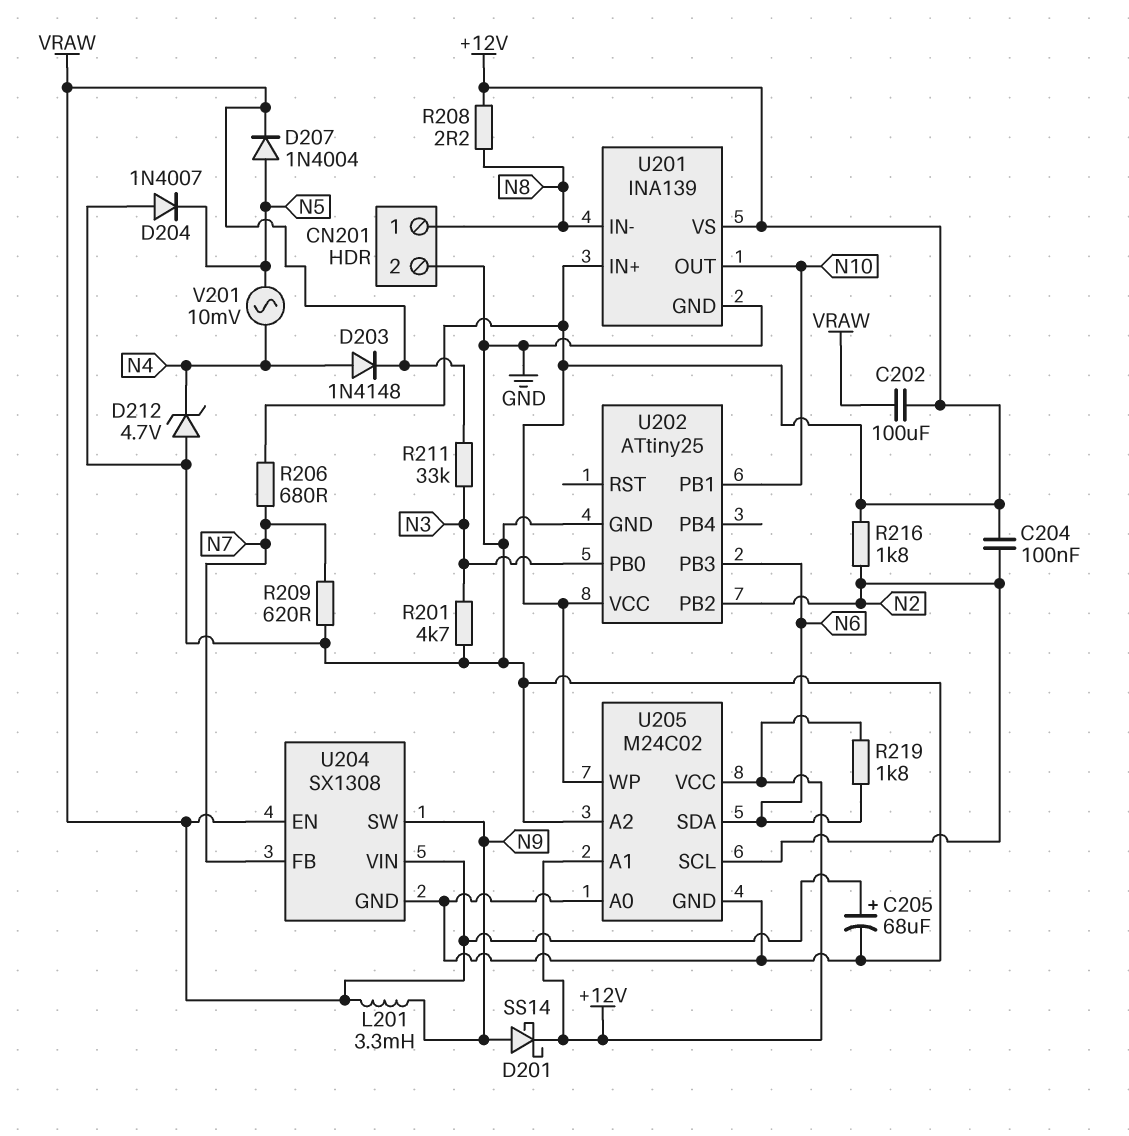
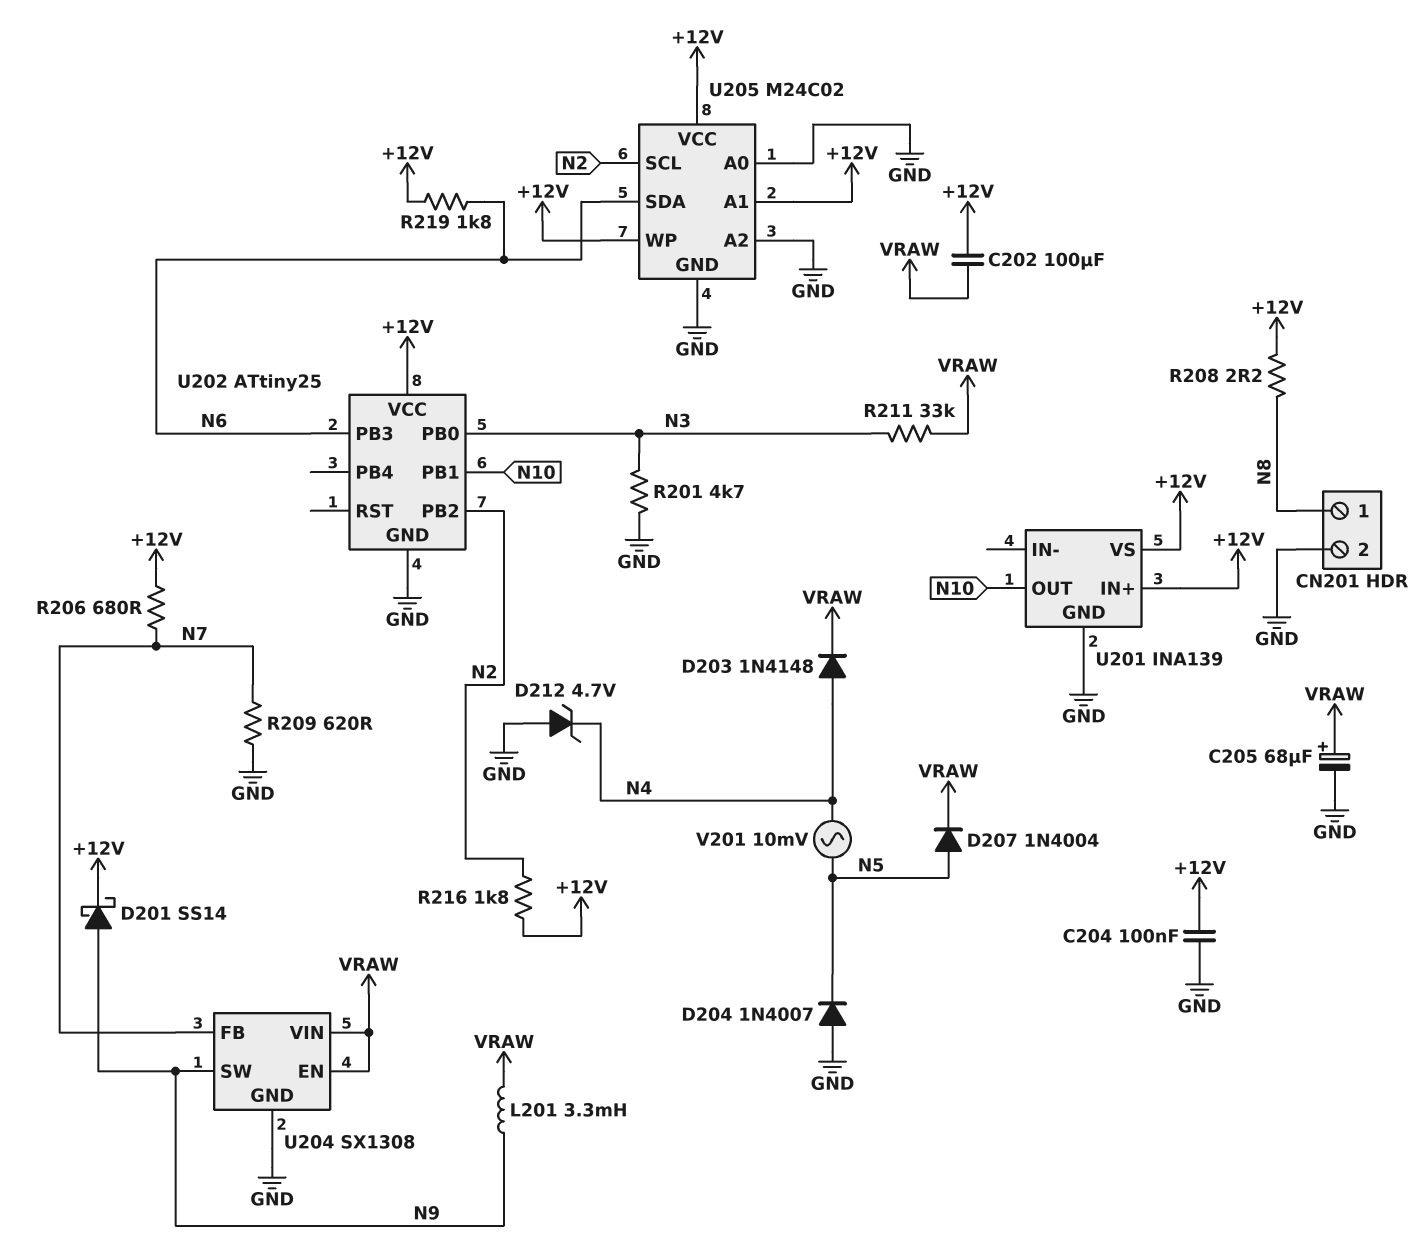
C204: 100nF (+12V, N2) -> 100nF (+12V, GND)
U201 pin IN-: N8 -> none

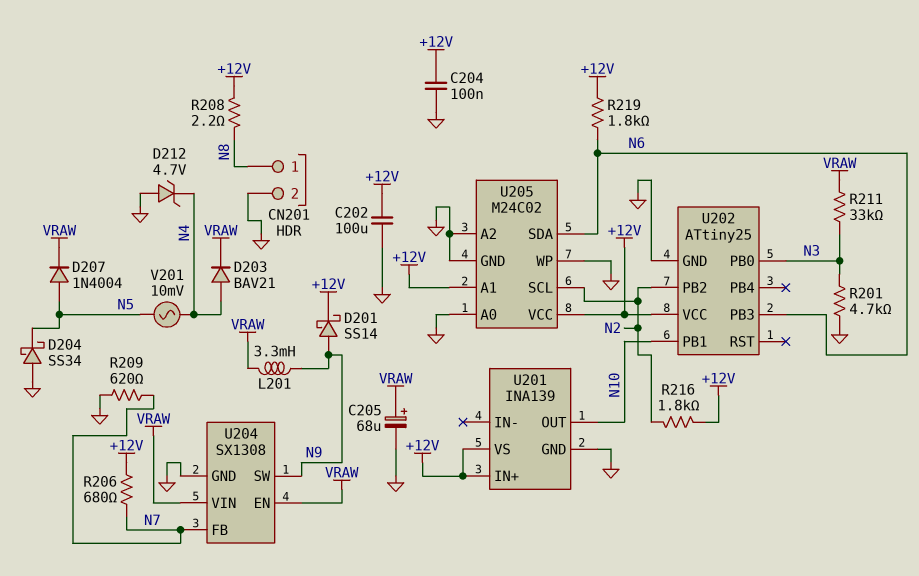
C202: 100uF (+12V, VRAW) -> 100uF (+12V, GND)
D203: diode 1N4148 (A N4, K VRAW) -> diode BAV21 (A N4, K VRAW)
D204: diode 1N4007 (A GND, K N5) -> schottky SS34 (A GND, K N5)
U205 pin WP: +12V -> GND

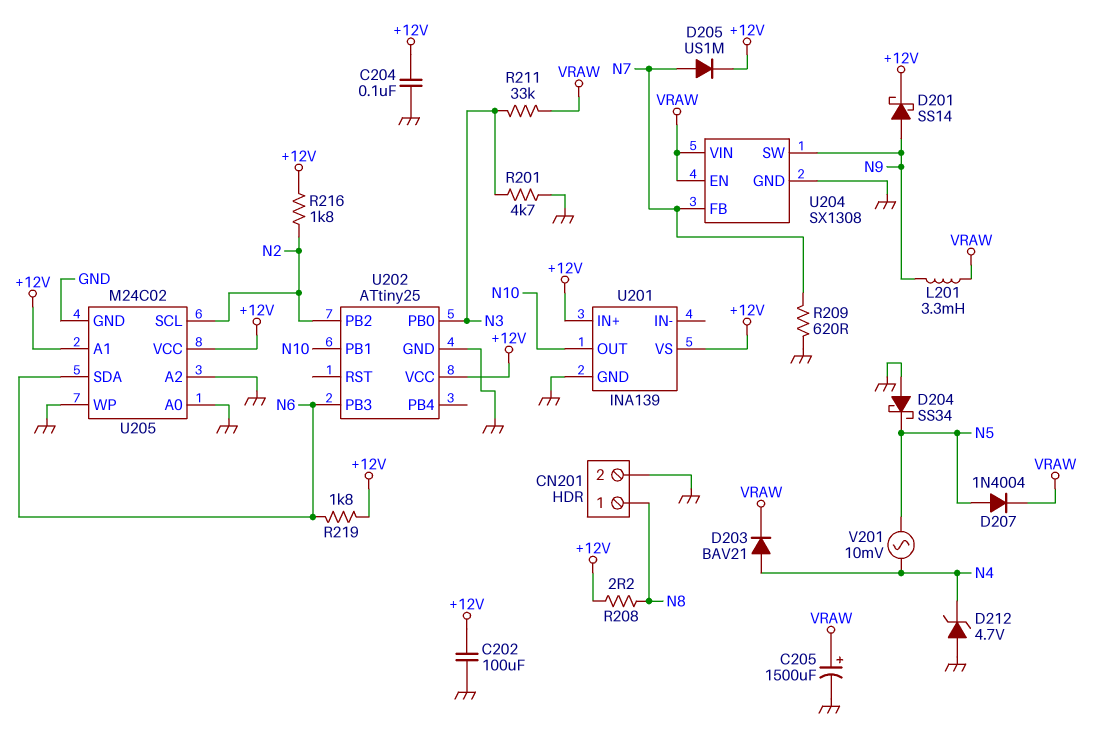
C205: 68uF (plus VRAW, minus GND) -> 1500uF (plus VRAW, minus GND)
D205: none -> diode US1M (A N7, K +12V)
R206: 680 (+12V, N7) -> none

